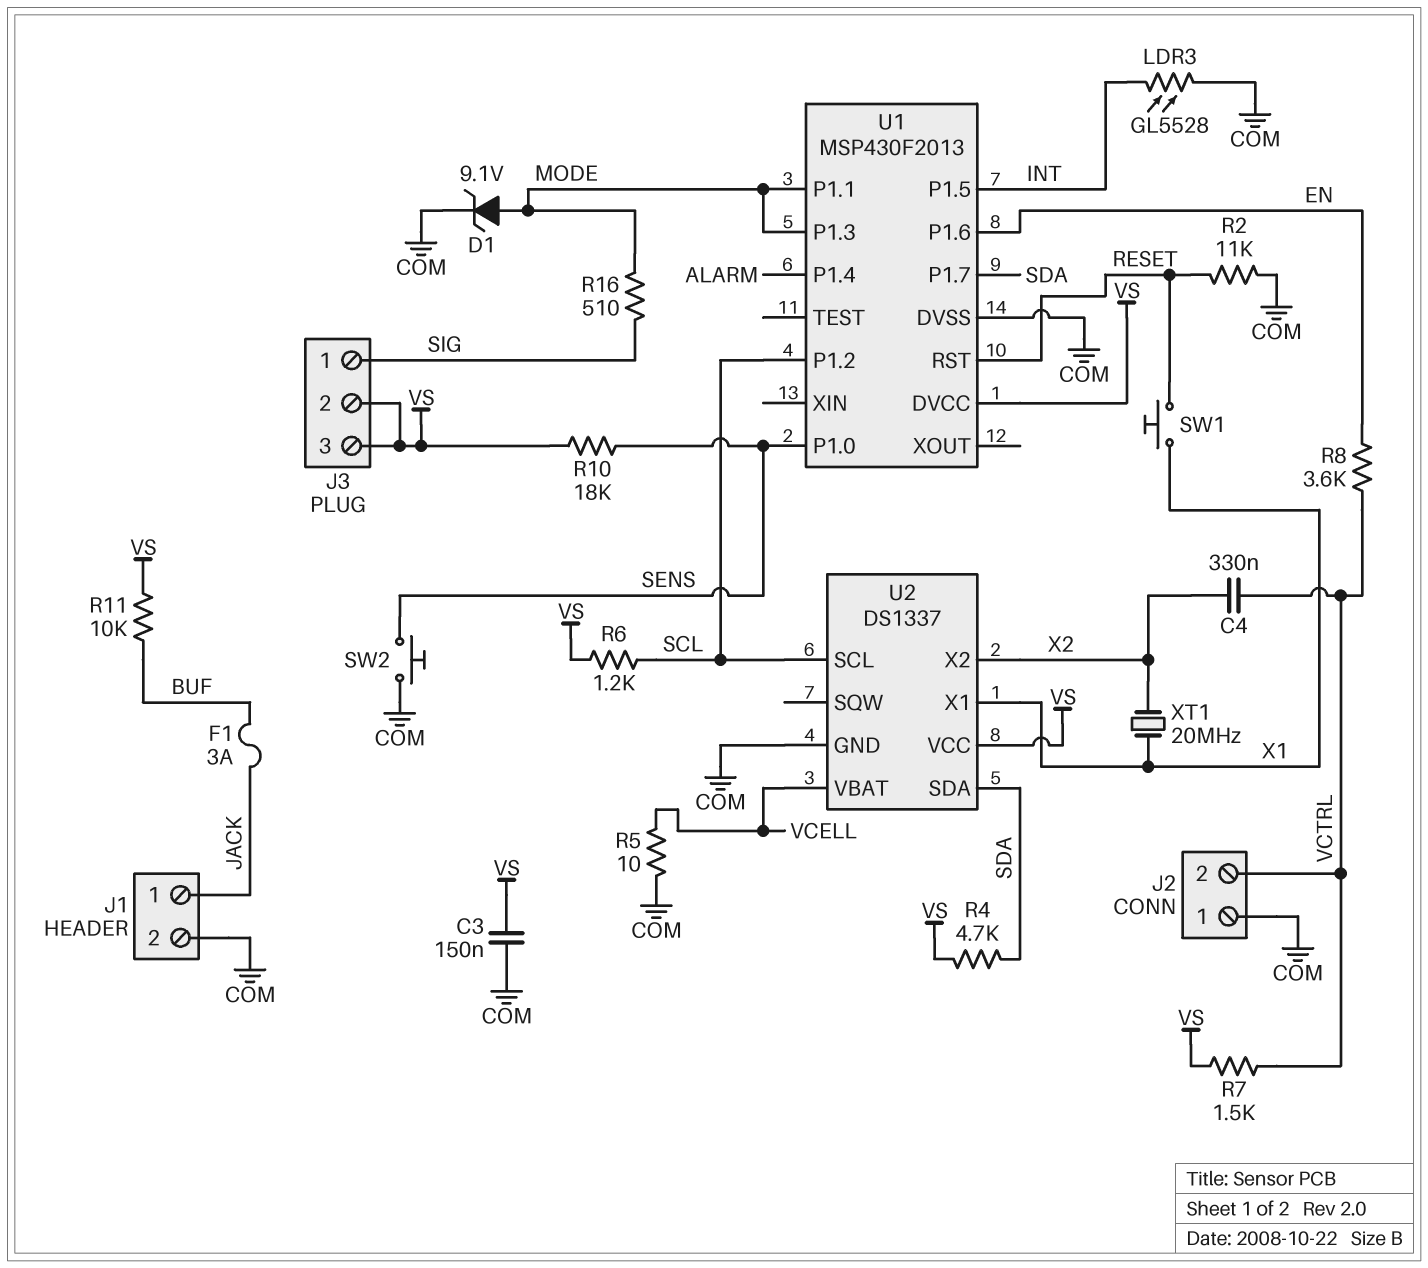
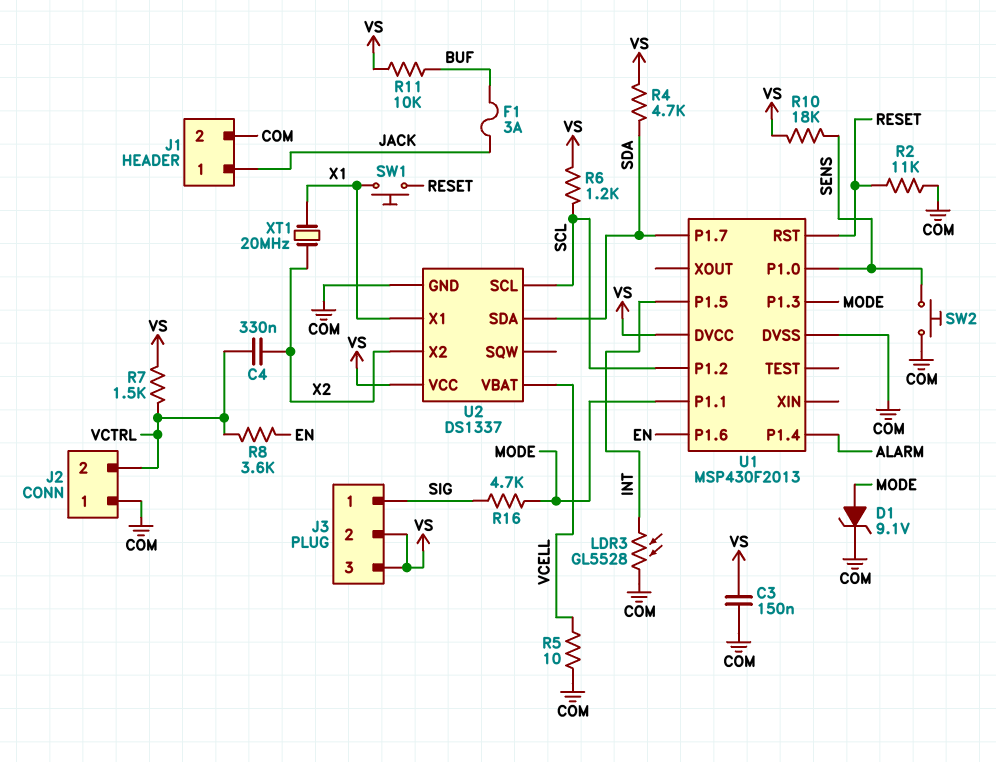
R16: 510 (MODE, SIG) -> 4.7k (MODE, SIG)

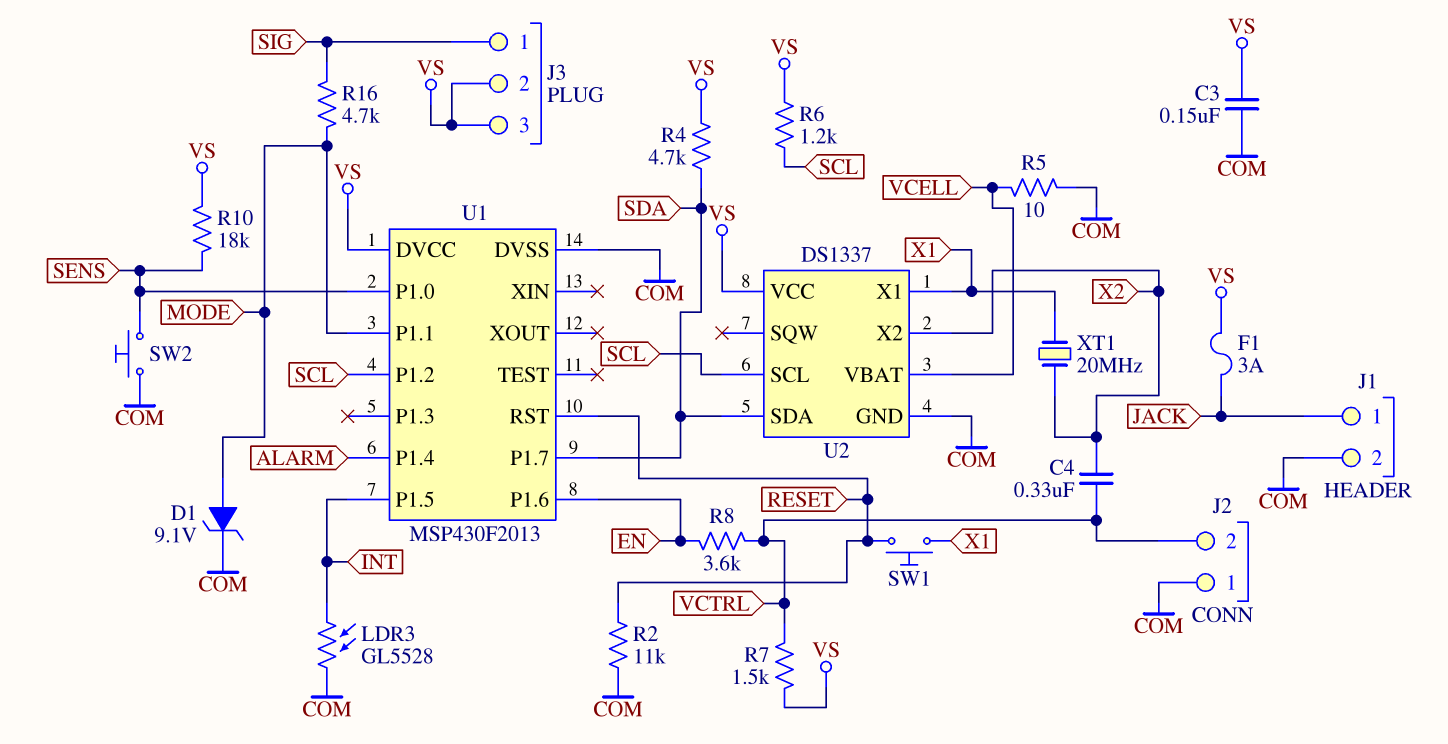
F1: 3A (BUF, JACK) -> 3A (JACK, VS)
R11: 10k (BUF, VS) -> none
U1 pin P1.3: MODE -> none

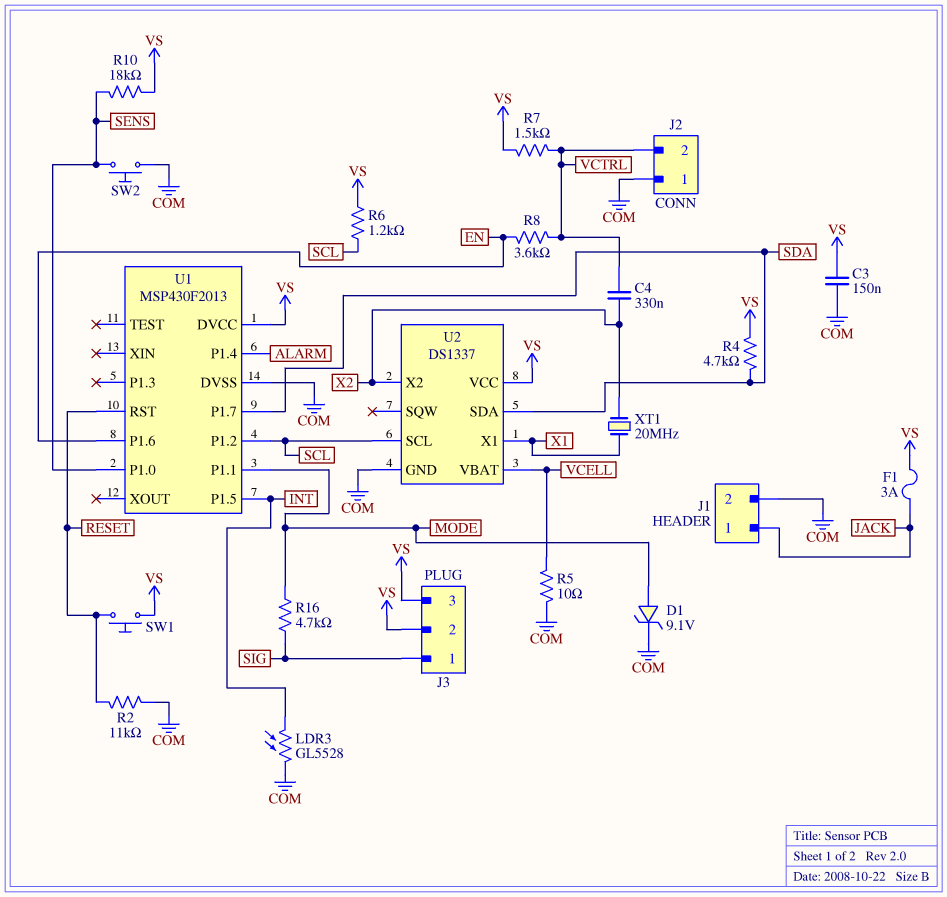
SW1: button (RESET, X1) -> button (RESET, VS)

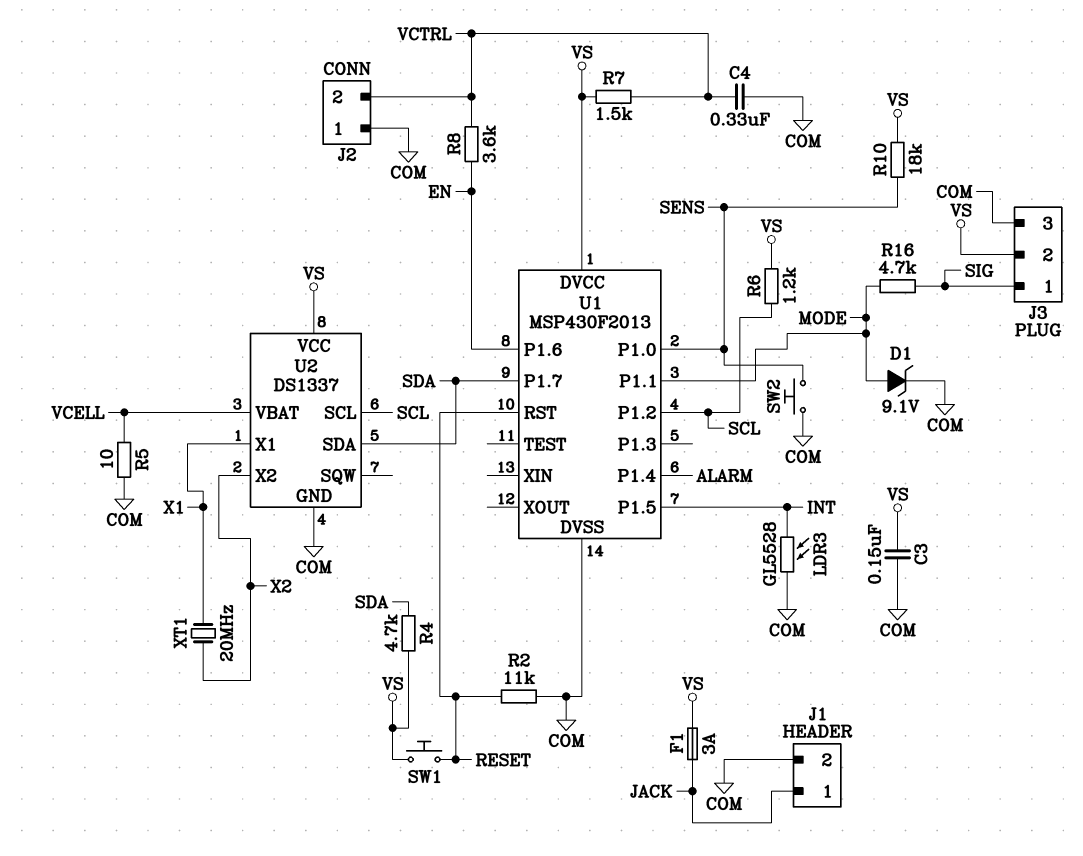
C4: 330nF (VCTRL, X2) -> 330nF (COM, VCTRL)
J3 pin 3: VS -> COM

